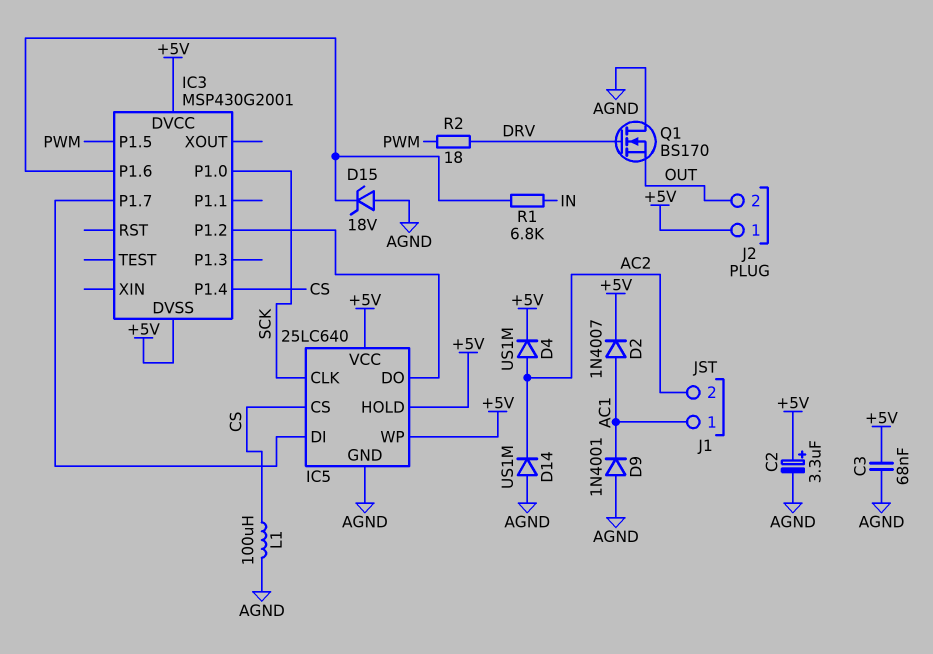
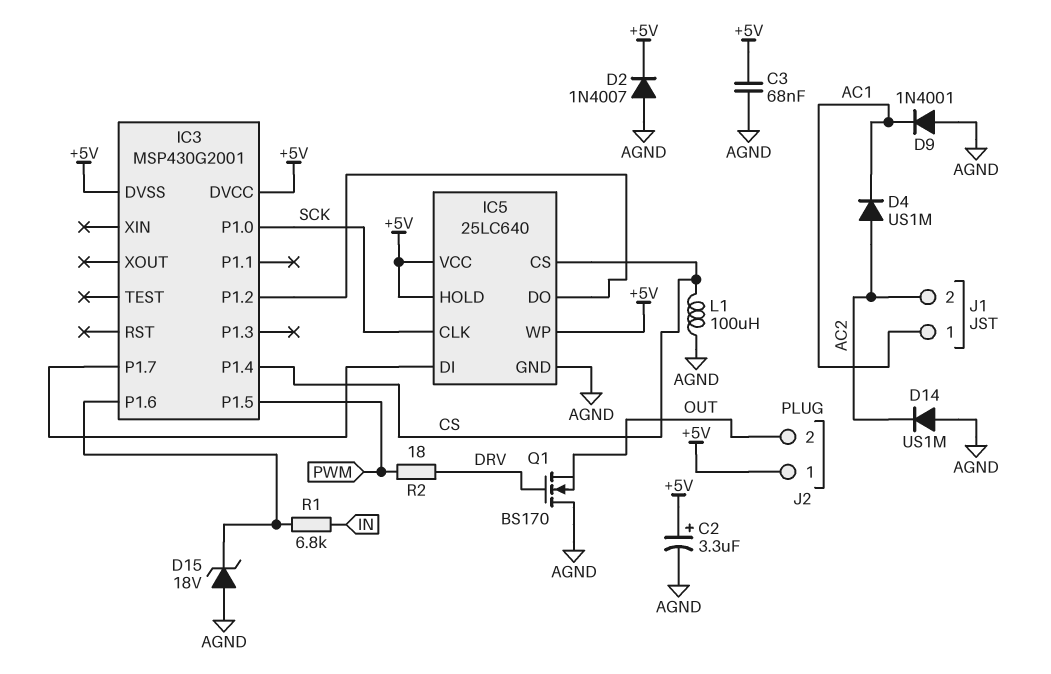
D2: diode 1N4007 (A AC1, K +5V) -> diode 1N4007 (A AGND, K +5V)
D4: diode US1M (A AC2, K +5V) -> diode US1M (A AC2, K AC1)

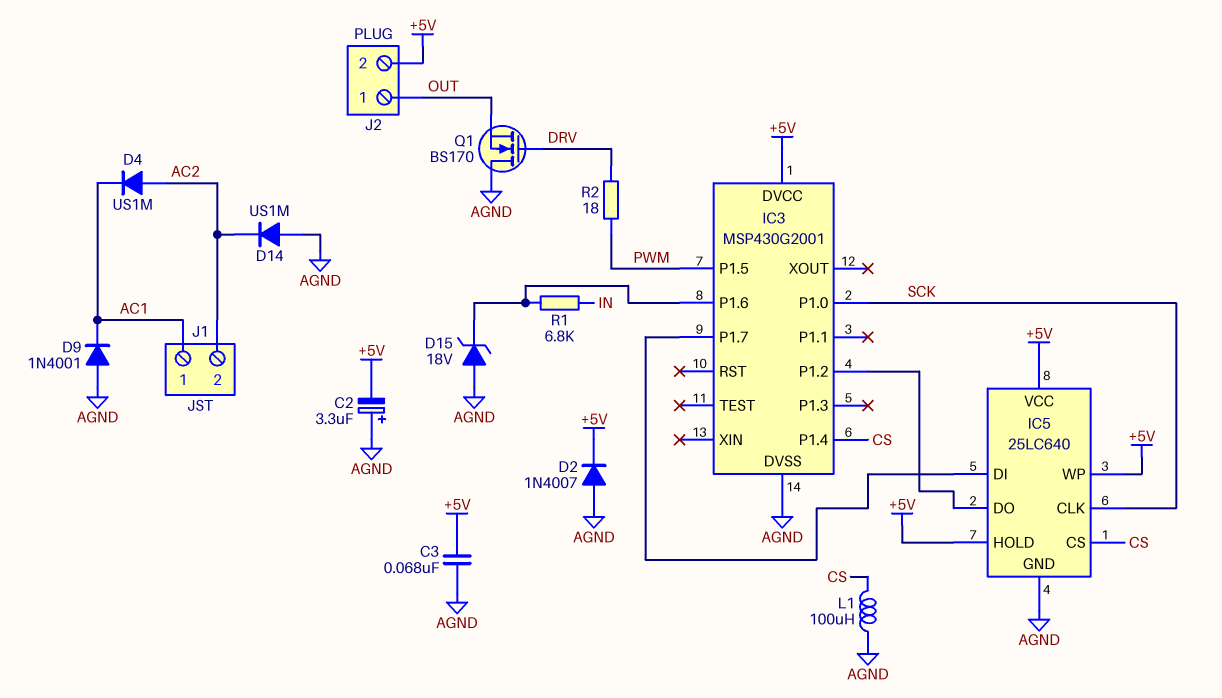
C2: 3.3uF (plus +5V, minus AGND) -> 3.3uF (plus AGND, minus +5V)
IC3 pin DVSS: +5V -> AGND
J2 pin 1: +5V -> OUT
J2 pin 2: OUT -> +5V

